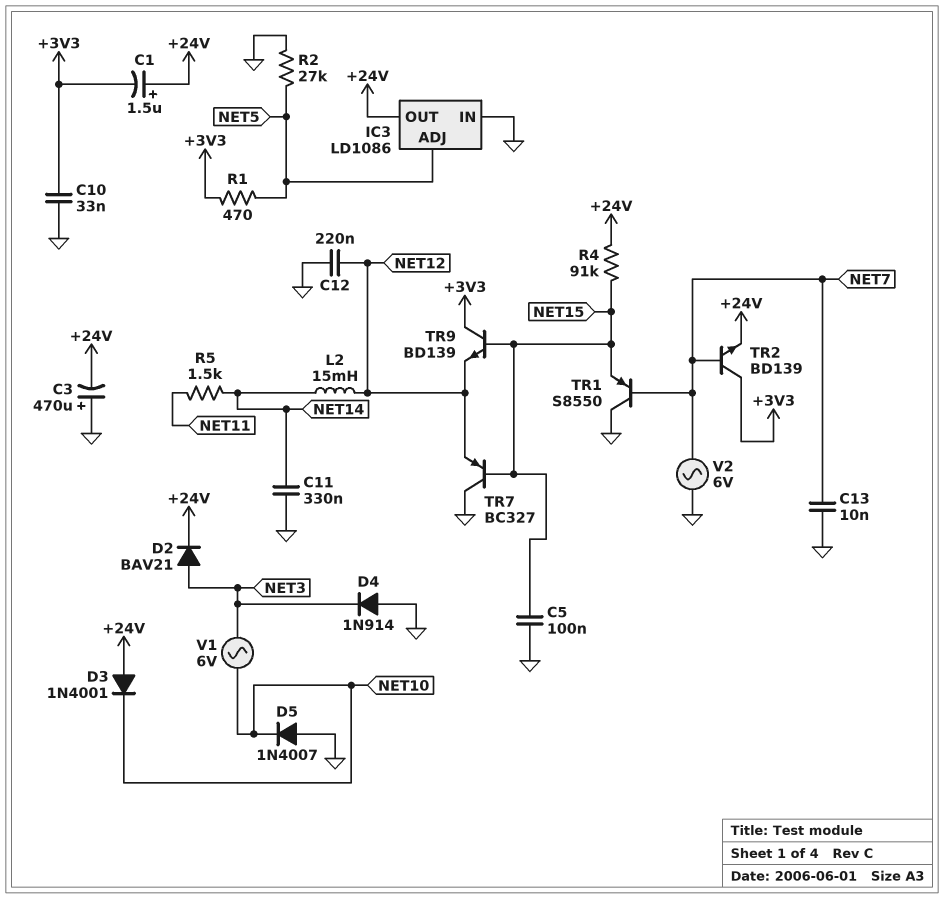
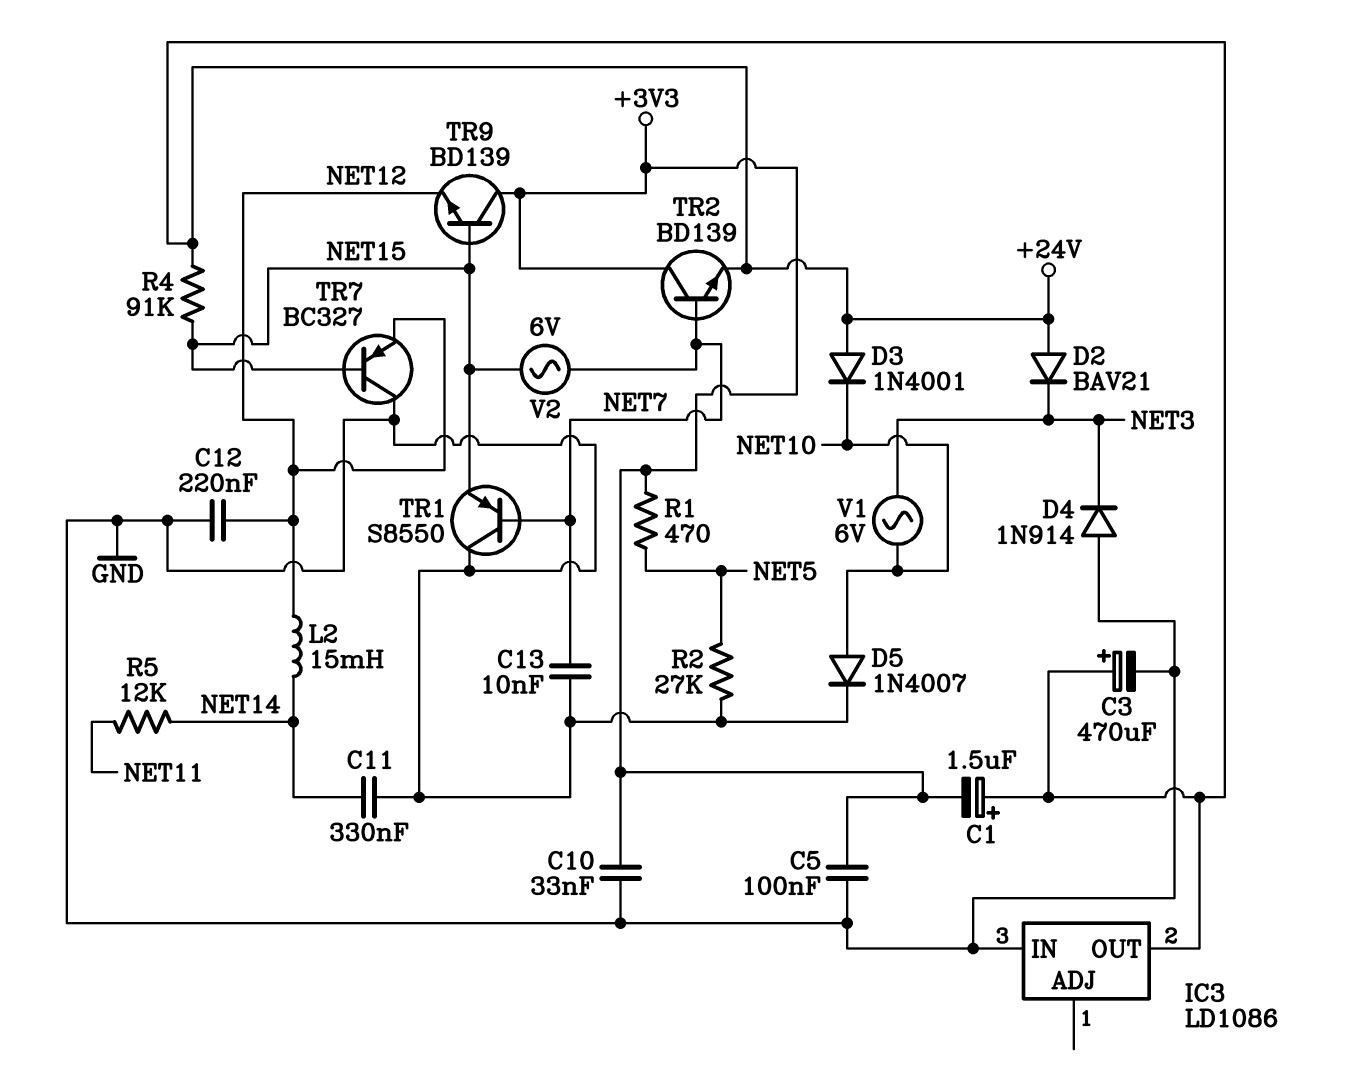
C3: 470uF (plus GND, minus +24V) -> 470uF (plus +24V, minus GND)
C5: 100nF (GND, NET15) -> 100nF (+3V3, GND)
D2: diode BAV21 (A NET3, K +24V) -> diode BAV21 (A +24V, K NET3)
D5: diode 1N4007 (A GND, K NET10) -> diode 1N4007 (A NET10, K GND)
IC3 pin ADJ: NET5 -> none
R5: 1.5k (NET11, NET14) -> 12k (NET11, NET14)
V2: AC 6V (GND, NET7) -> AC 6V (NET7, NET15)

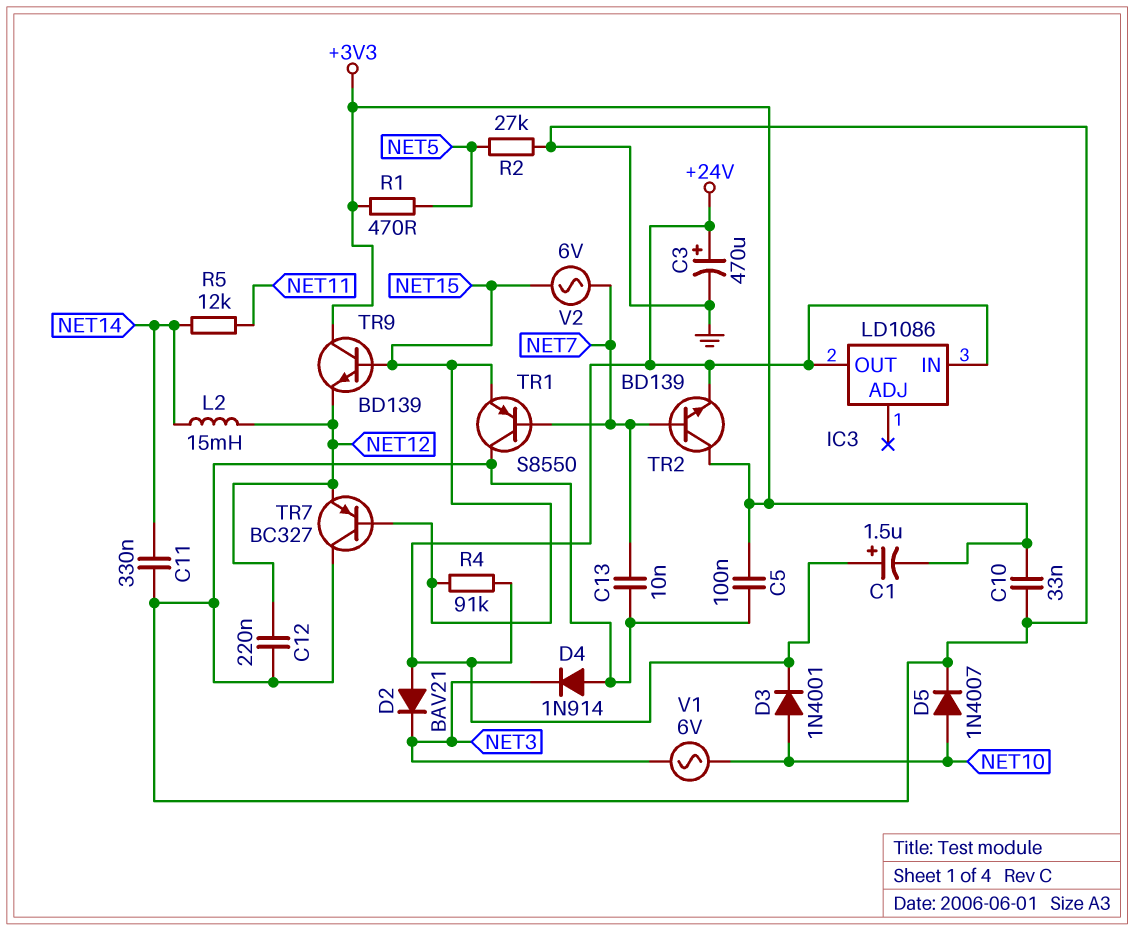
D3: diode 1N4001 (A +24V, K NET10) -> diode 1N4001 (A NET10, K +24V)
IC3 pin IN: GND -> +24V

